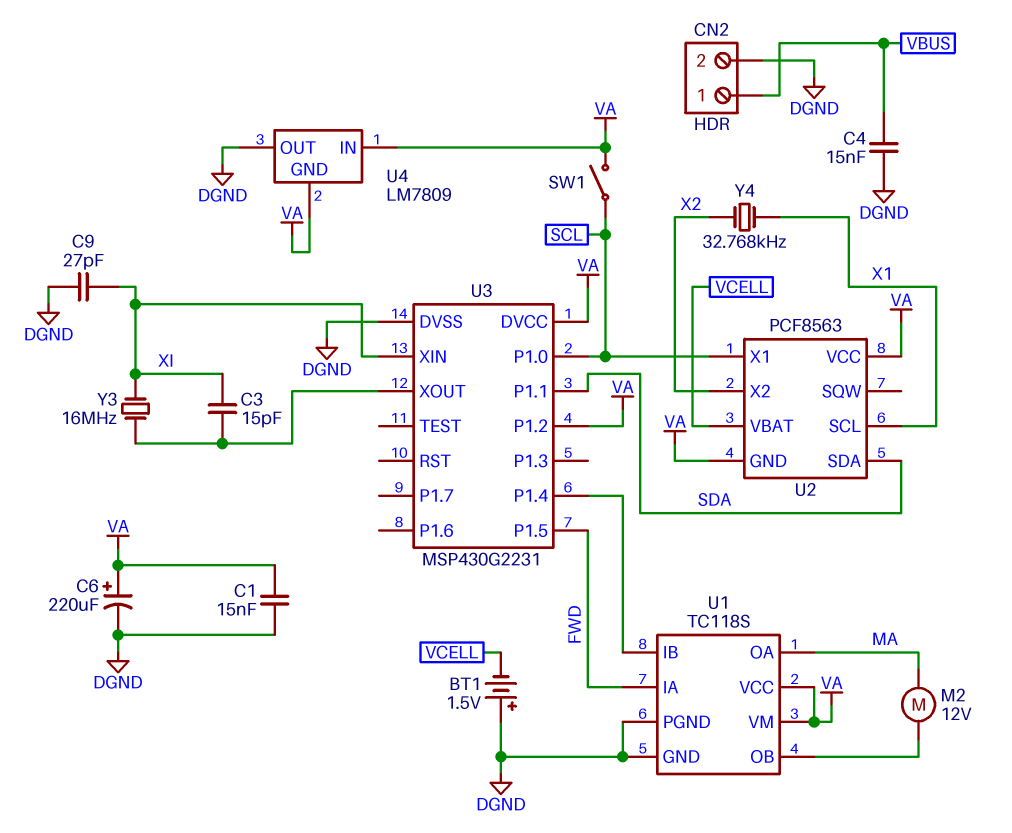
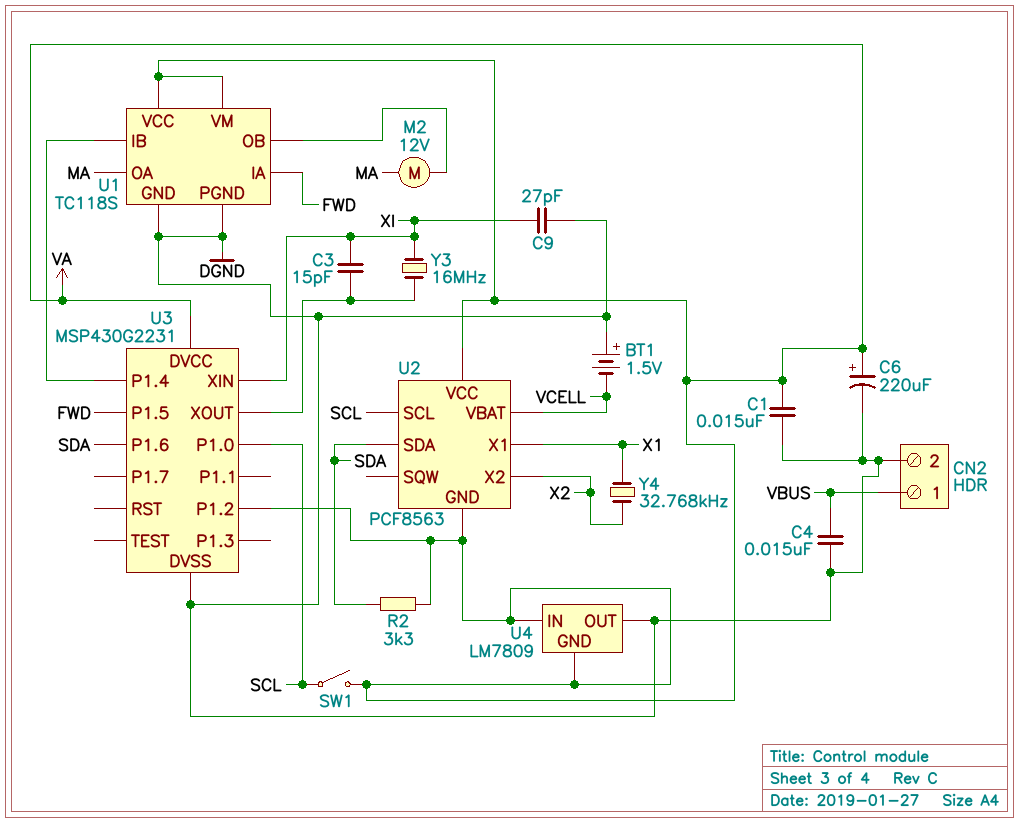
R2: none -> 3.3k (SDA, VA)
U2 pin SCL: X1 -> SCL
U2 pin X1: SCL -> X1
U3 pin P1.1: SDA -> none
U3 pin P1.6: none -> SDA

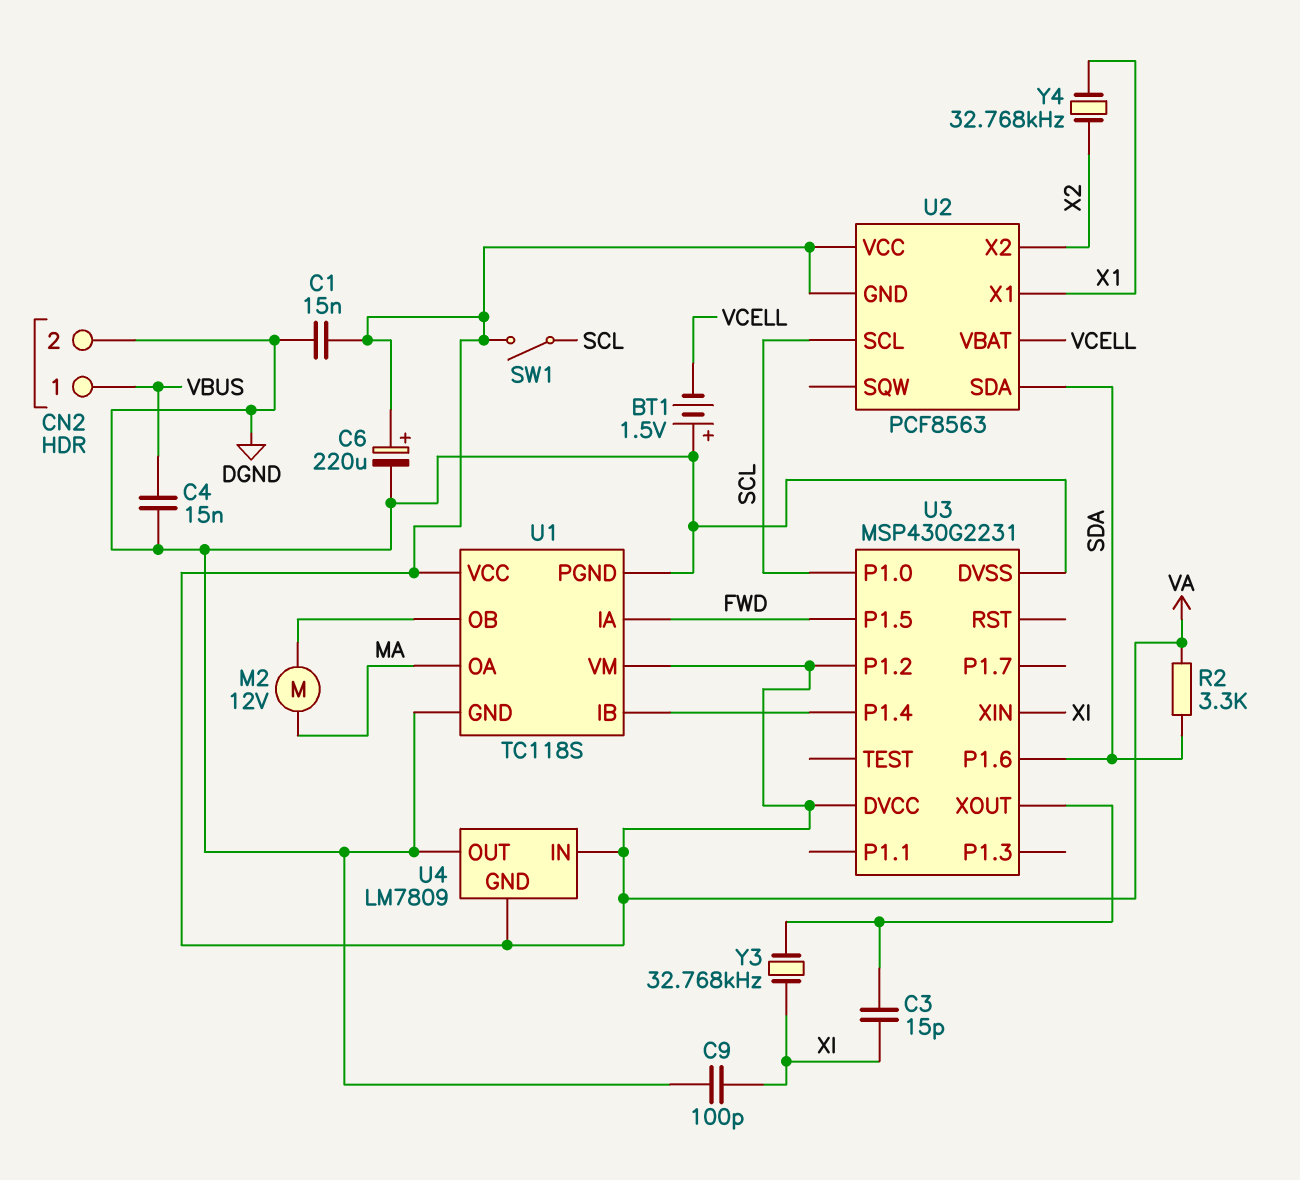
C9: 27pF (DGND, XI) -> 100pF (DGND, XI)
Y3: 16MHz (U3/XOUT, XI) -> 32.768kHz (U3/XOUT, XI)

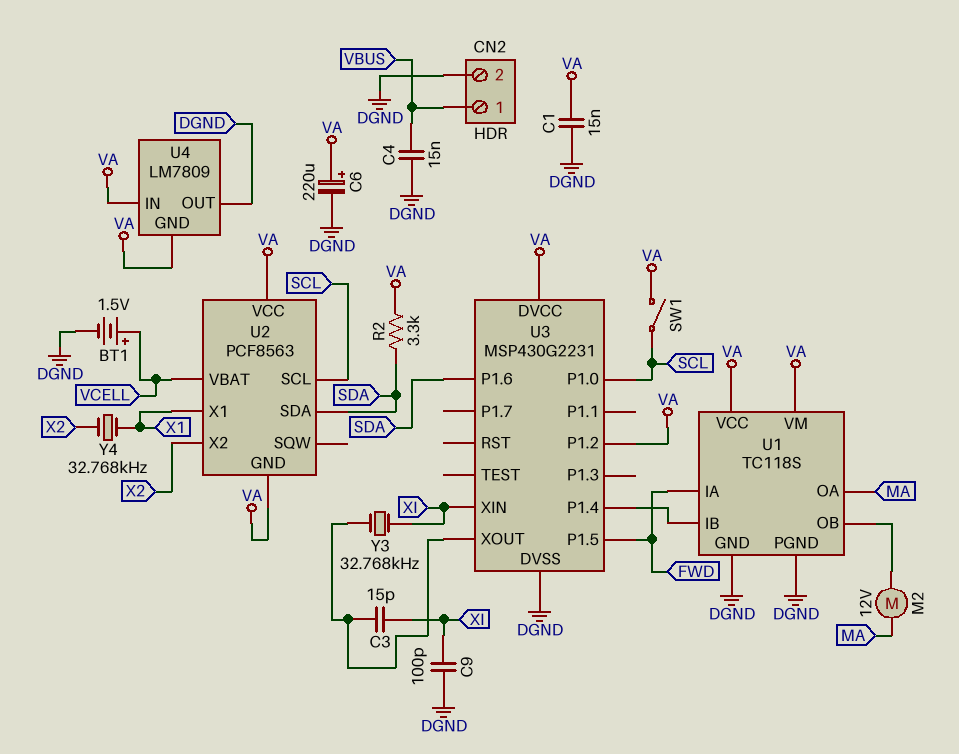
BT1: 1.5V (plus DGND, minus VCELL) -> 1.5V (plus VCELL, minus DGND)

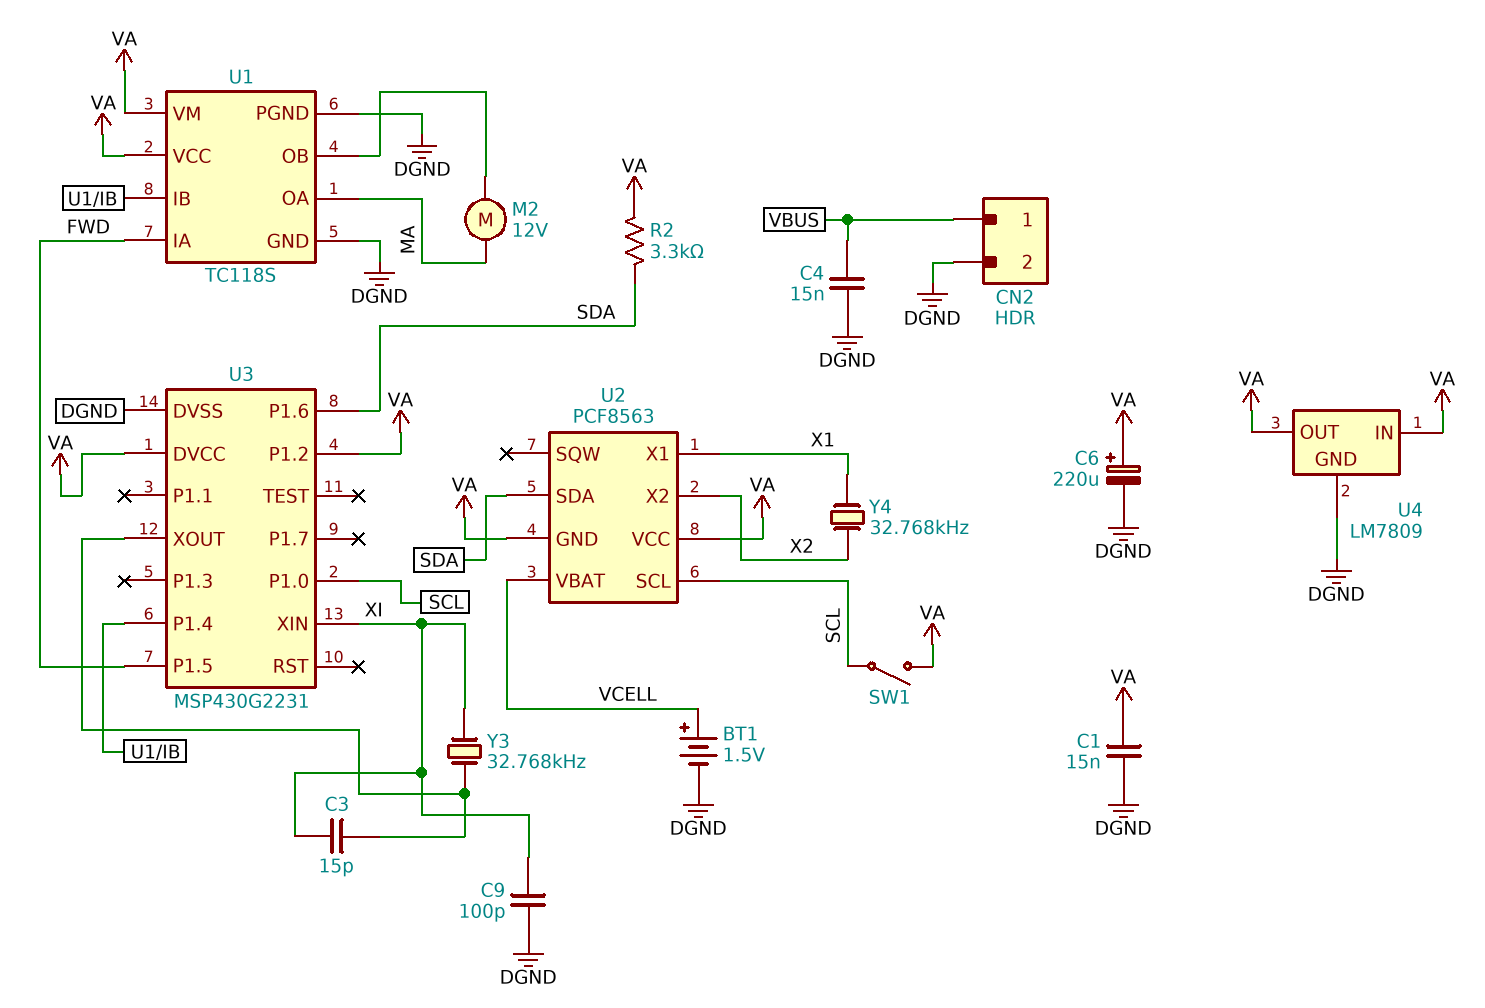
U4 pin GND: VA -> DGND
U4 pin OUT: DGND -> VA

